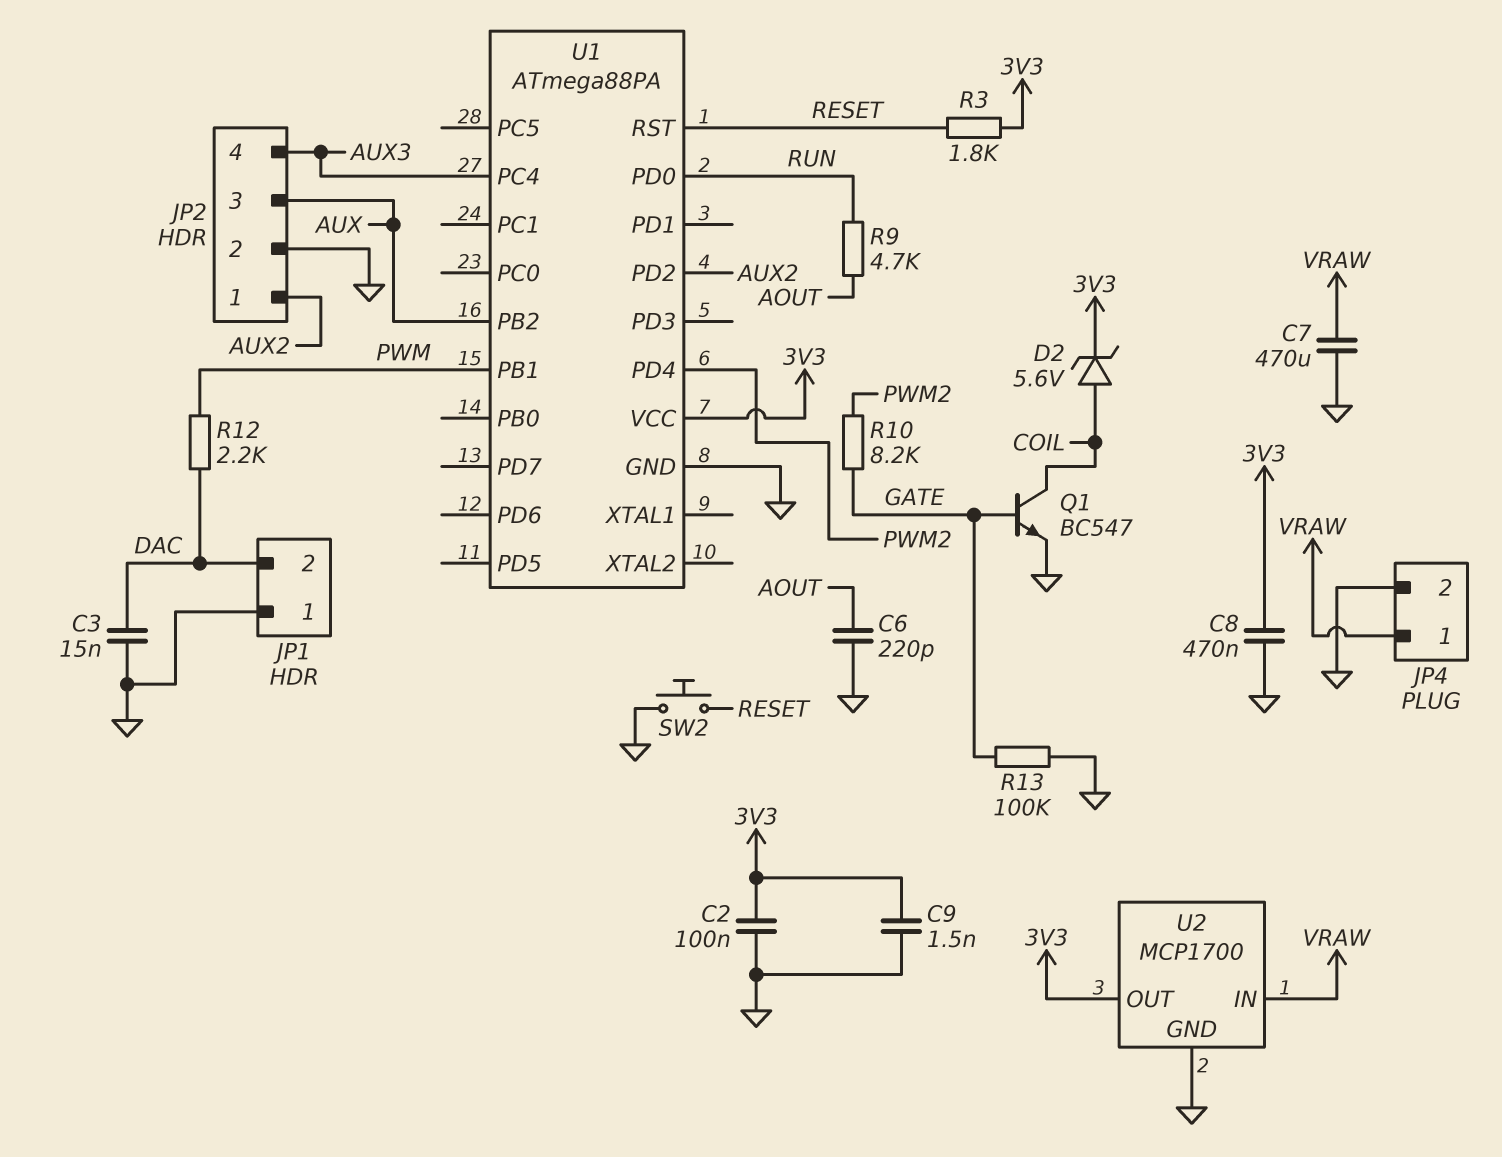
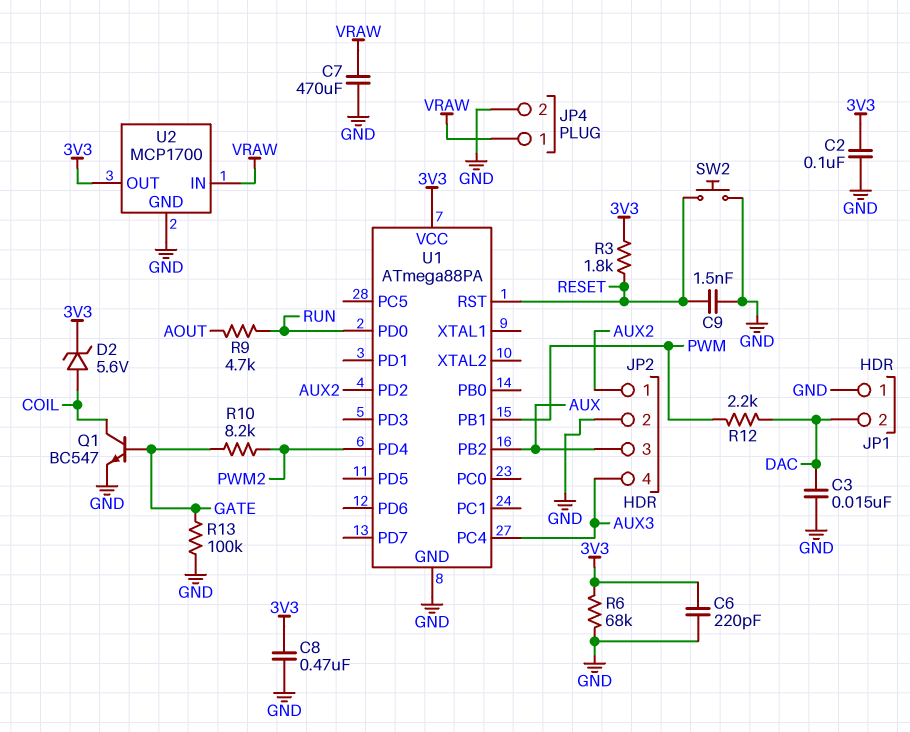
C6: 220pF (AOUT, GND) -> 220pF (3V3, GND)
C9: 1.5nF (3V3, GND) -> 1.5nF (GND, RESET)
R6: none -> 68k (3V3, GND)

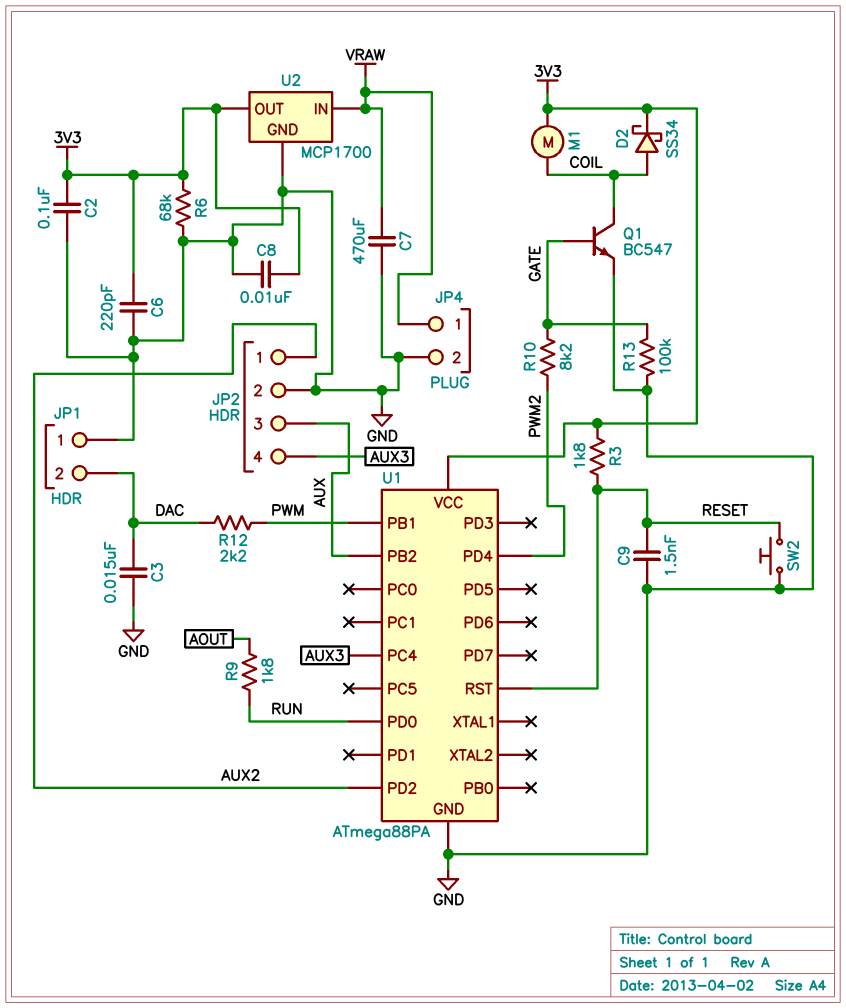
C8: 470nF (3V3, GND) -> 10nF (3V3, GND)
D2: zener 5.6V (A COIL, K 3V3) -> schottky SS34 (A COIL, K 3V3)
M1: none -> motor (3V3, COIL)
R9: 4.7k (AOUT, RUN) -> 1.8k (AOUT, RUN)

